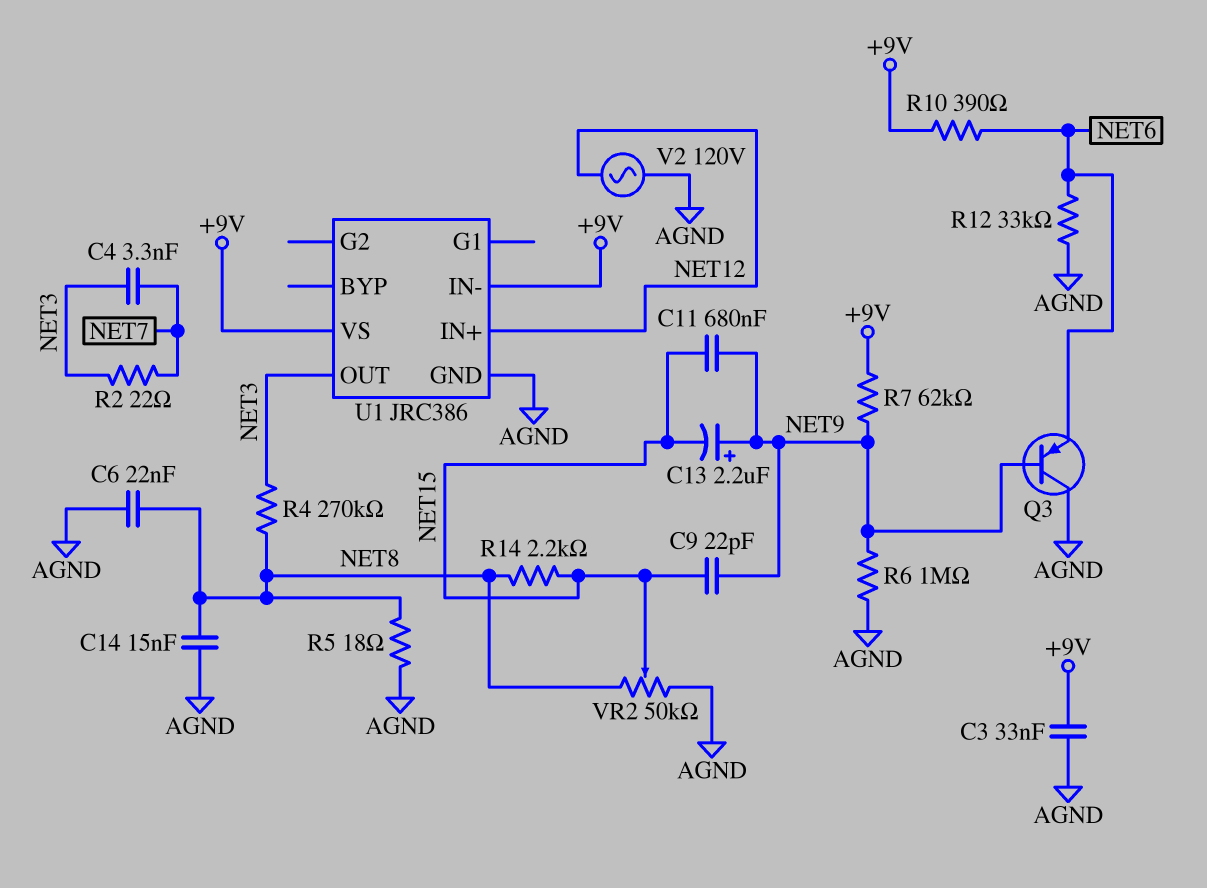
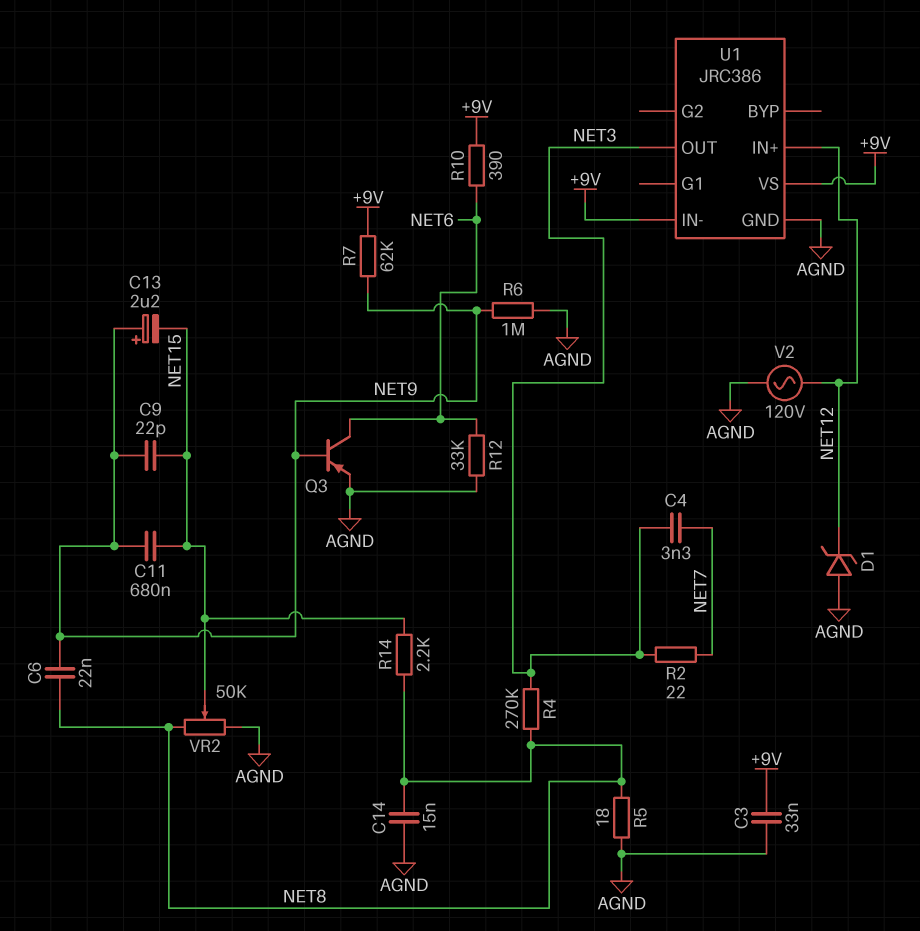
C6: 22nF (AGND, NET8) -> 22nF (NET8, NET9)
D1: none -> zener (A AGND, K NET12)
Q3: PNP (B NET9, C AGND, E NET6) -> PNP (B NET9, C NET6, E AGND)

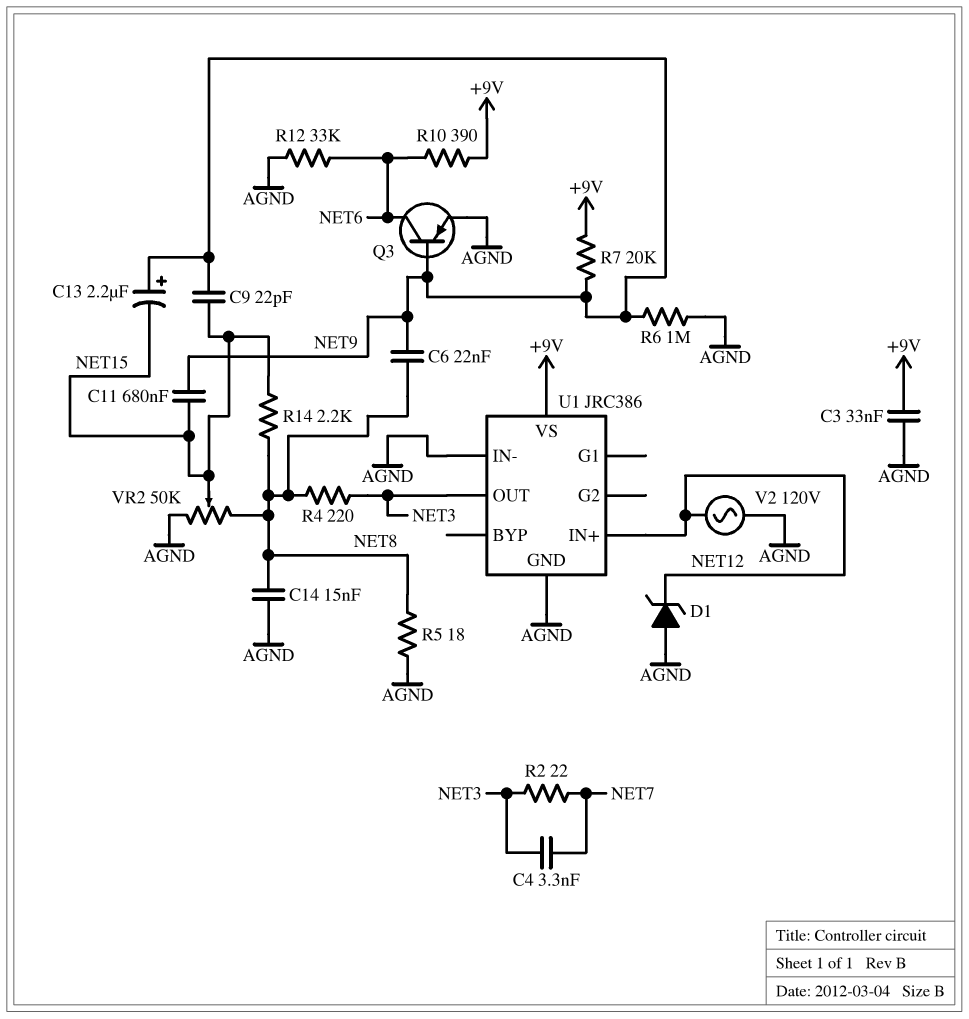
R4: 270k (NET3, NET8) -> 220 (NET3, NET8)
R7: 62k (+9V, NET9) -> 20k (+9V, NET9)
U1 pin IN-: +9V -> AGND

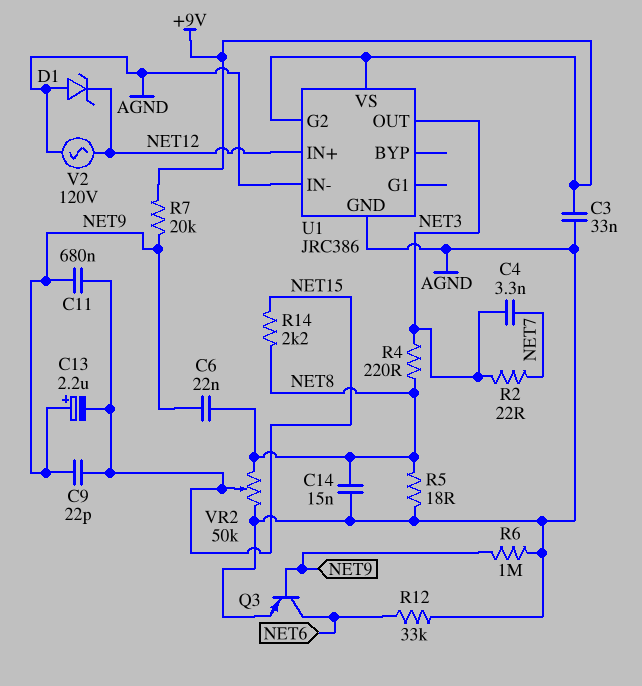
R10: 390 (+9V, NET6) -> none
U1 pin G2: none -> +9V

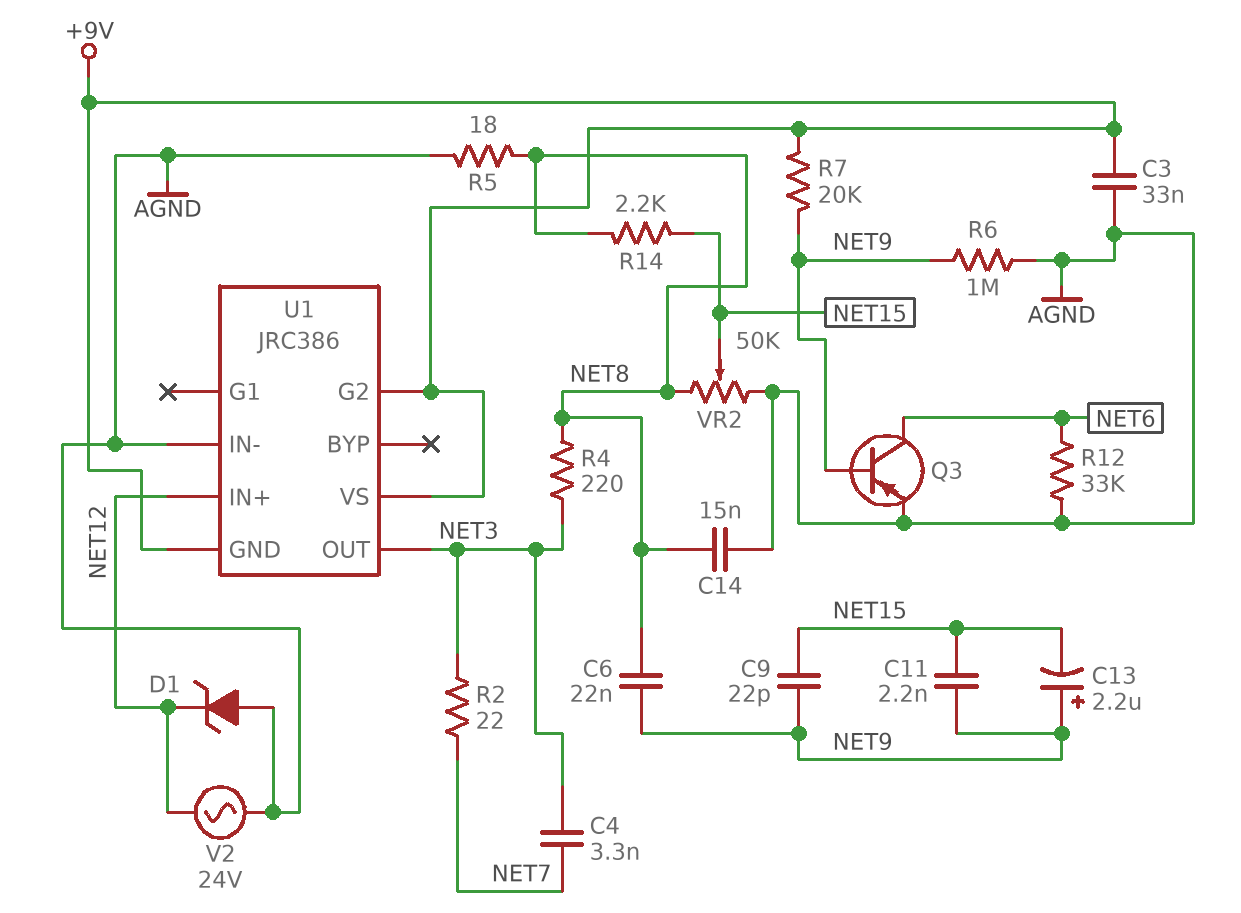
C11: 680nF (NET9, NET15) -> 2.2nF (NET9, NET15)
U1 pin GND: AGND -> +9V
V2: AC 120V (AGND, NET12) -> AC 24V (AGND, NET12)

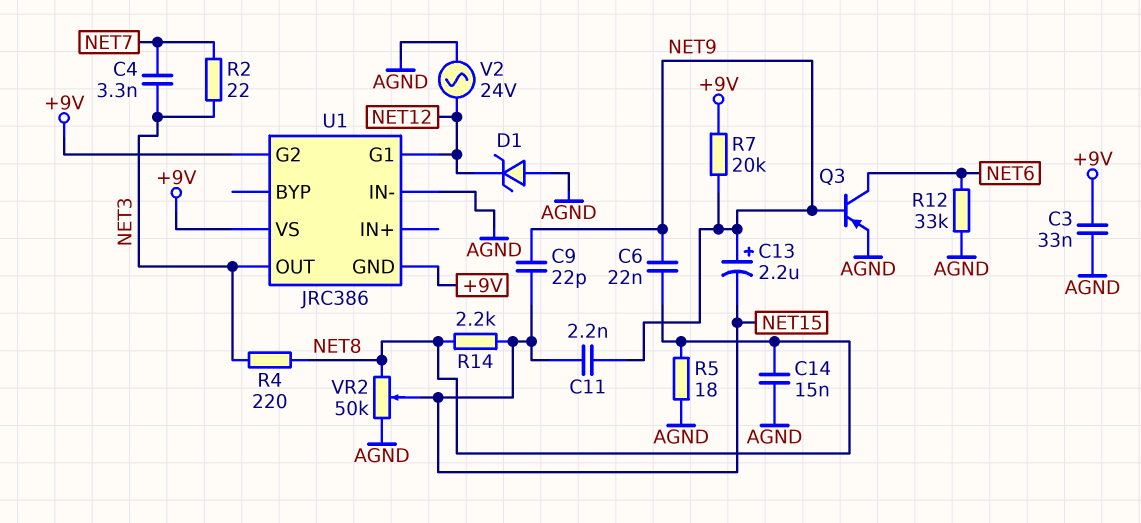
R6: 1M (AGND, NET9) -> none
U1 pin G1: none -> NET12
U1 pin IN+: NET12 -> none

